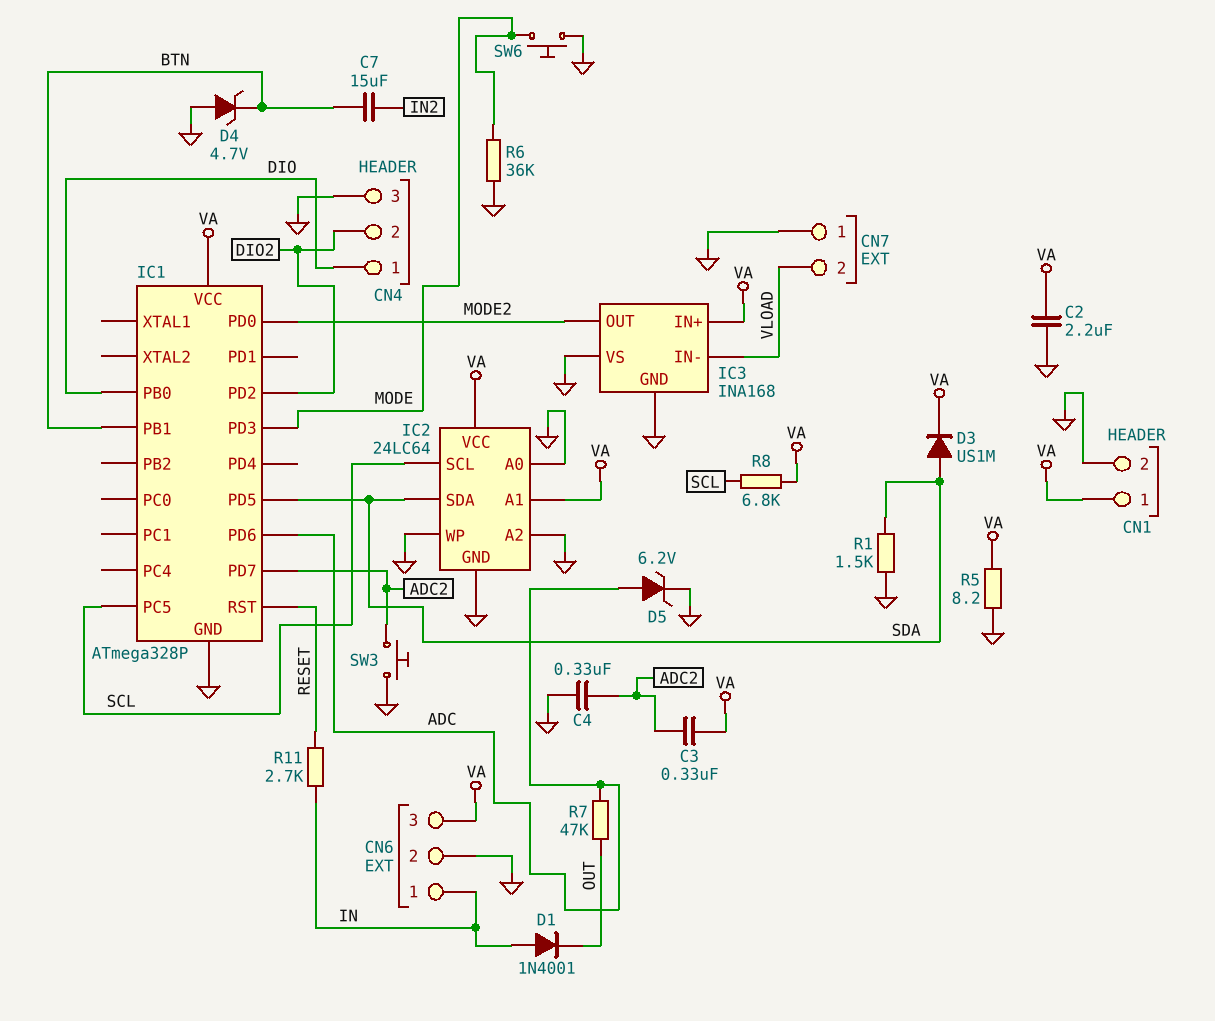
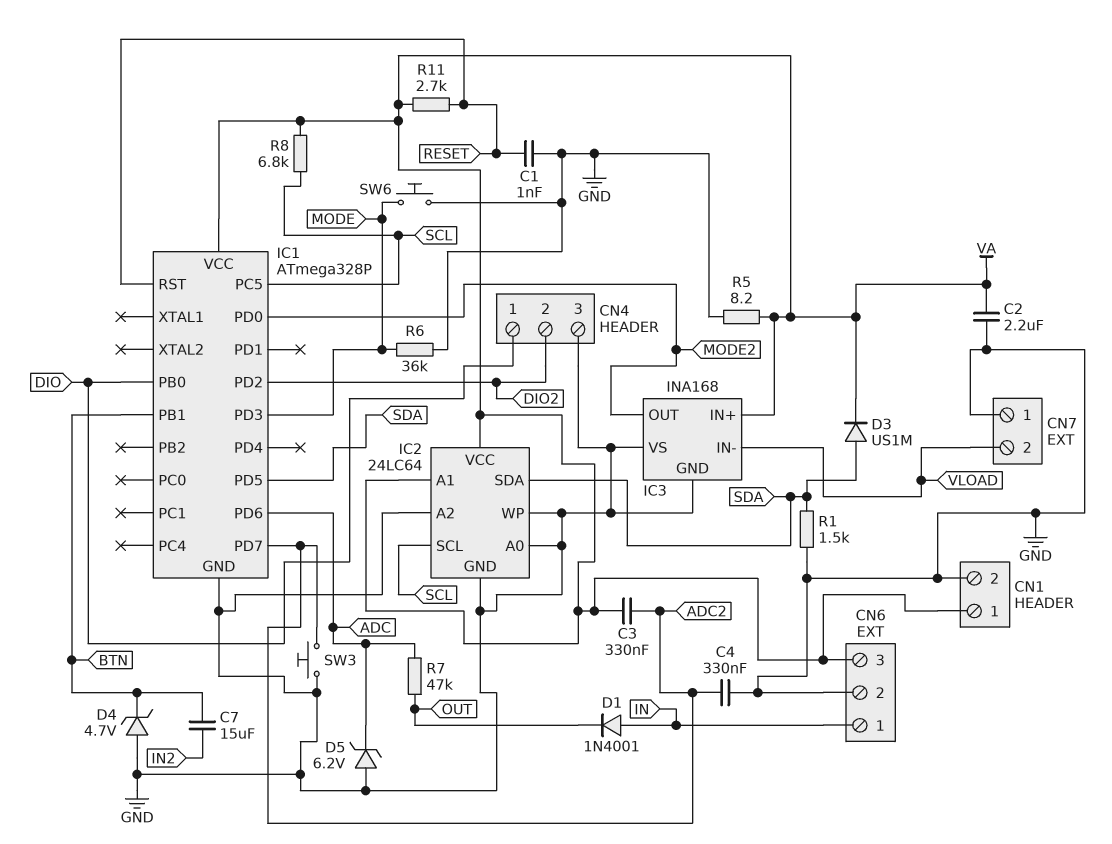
C1: none -> 1nF (GND, RESET)
D5: zener 6.2V (A ADC, K GND) -> zener 6.2V (A GND, K ADC)
R11: 2.7k (IN, RESET) -> 2.7k (RESET, VA)

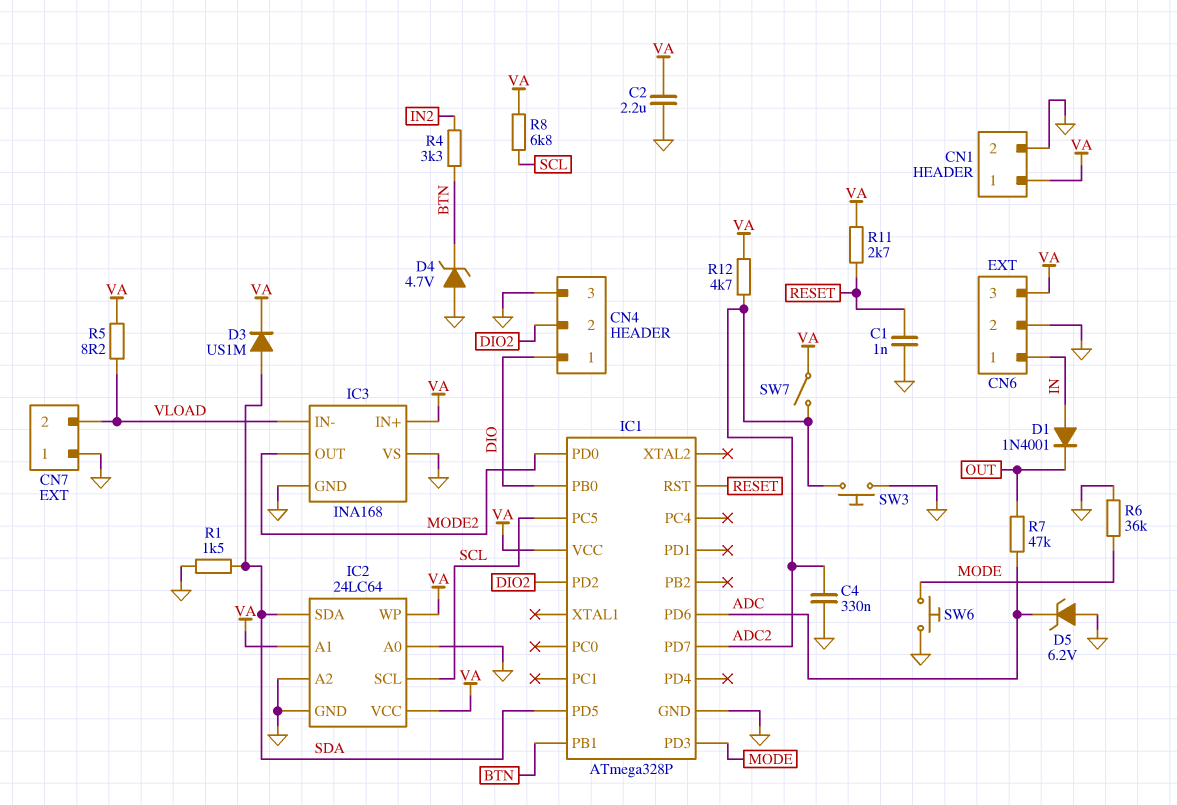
C3: 330nF (ADC2, VA) -> none
C7: 15uF (BTN, IN2) -> none
IC2 pin WP: GND -> VA
R4: none -> 3.3k (BTN, IN2)
R5: 8.2 (GND, VA) -> 8.2 (VA, VLOAD)
R12: none -> 4.7k (ADC2, VA)
SW7: none -> switch (ADC2, VA)

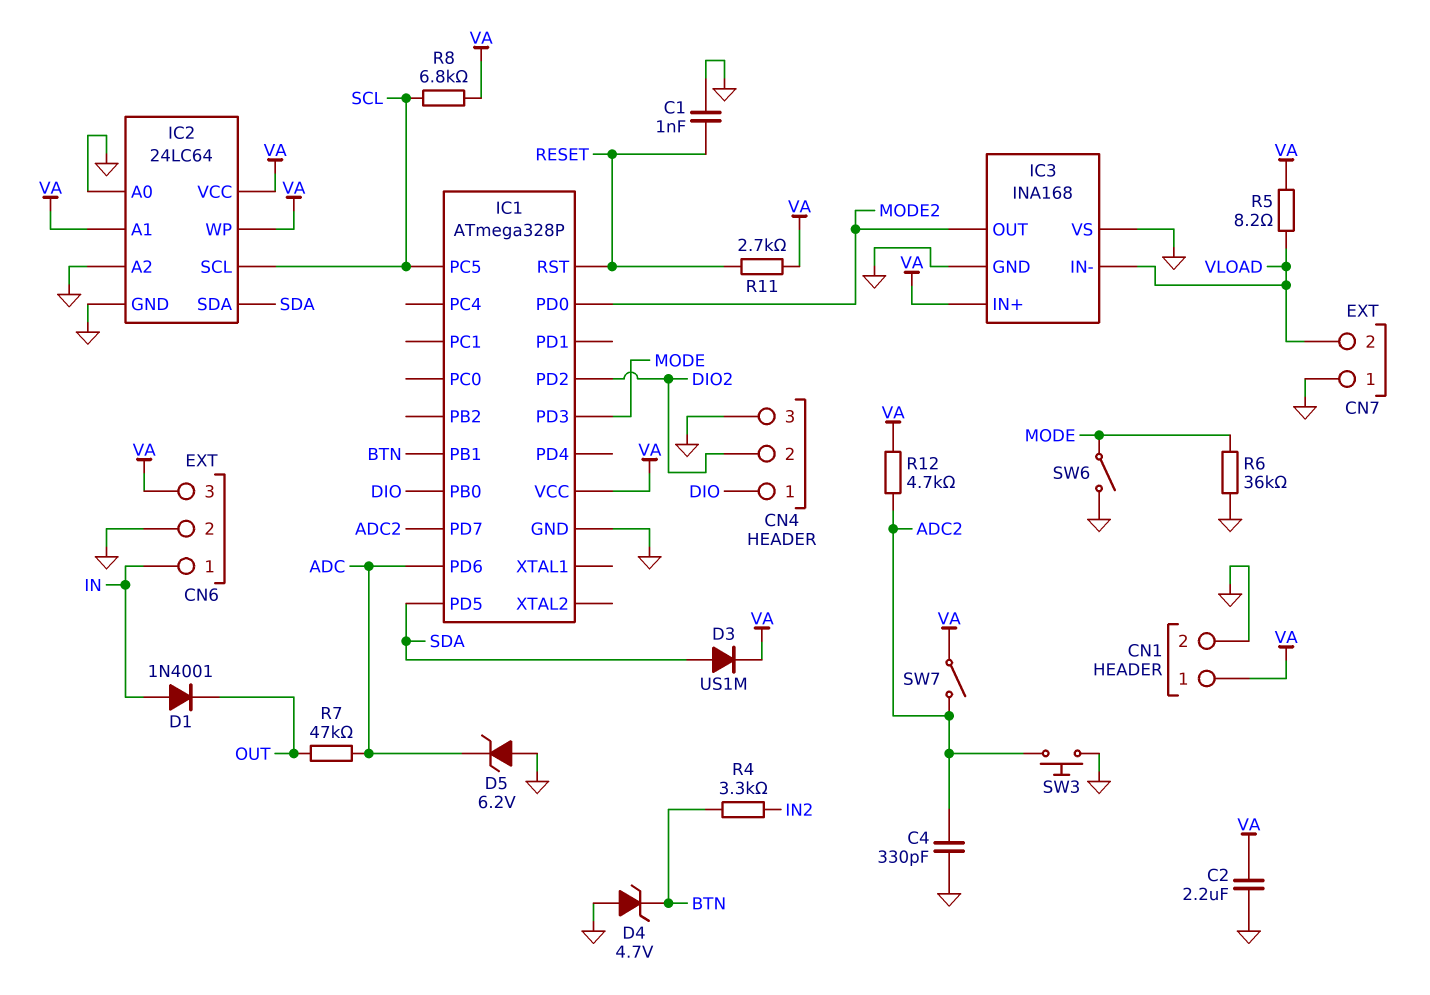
C4: 330nF (ADC2, GND) -> 330pF (ADC2, GND)
R1: 1.5k (GND, SDA) -> none
SW6: button (GND, MODE) -> switch (GND, MODE)

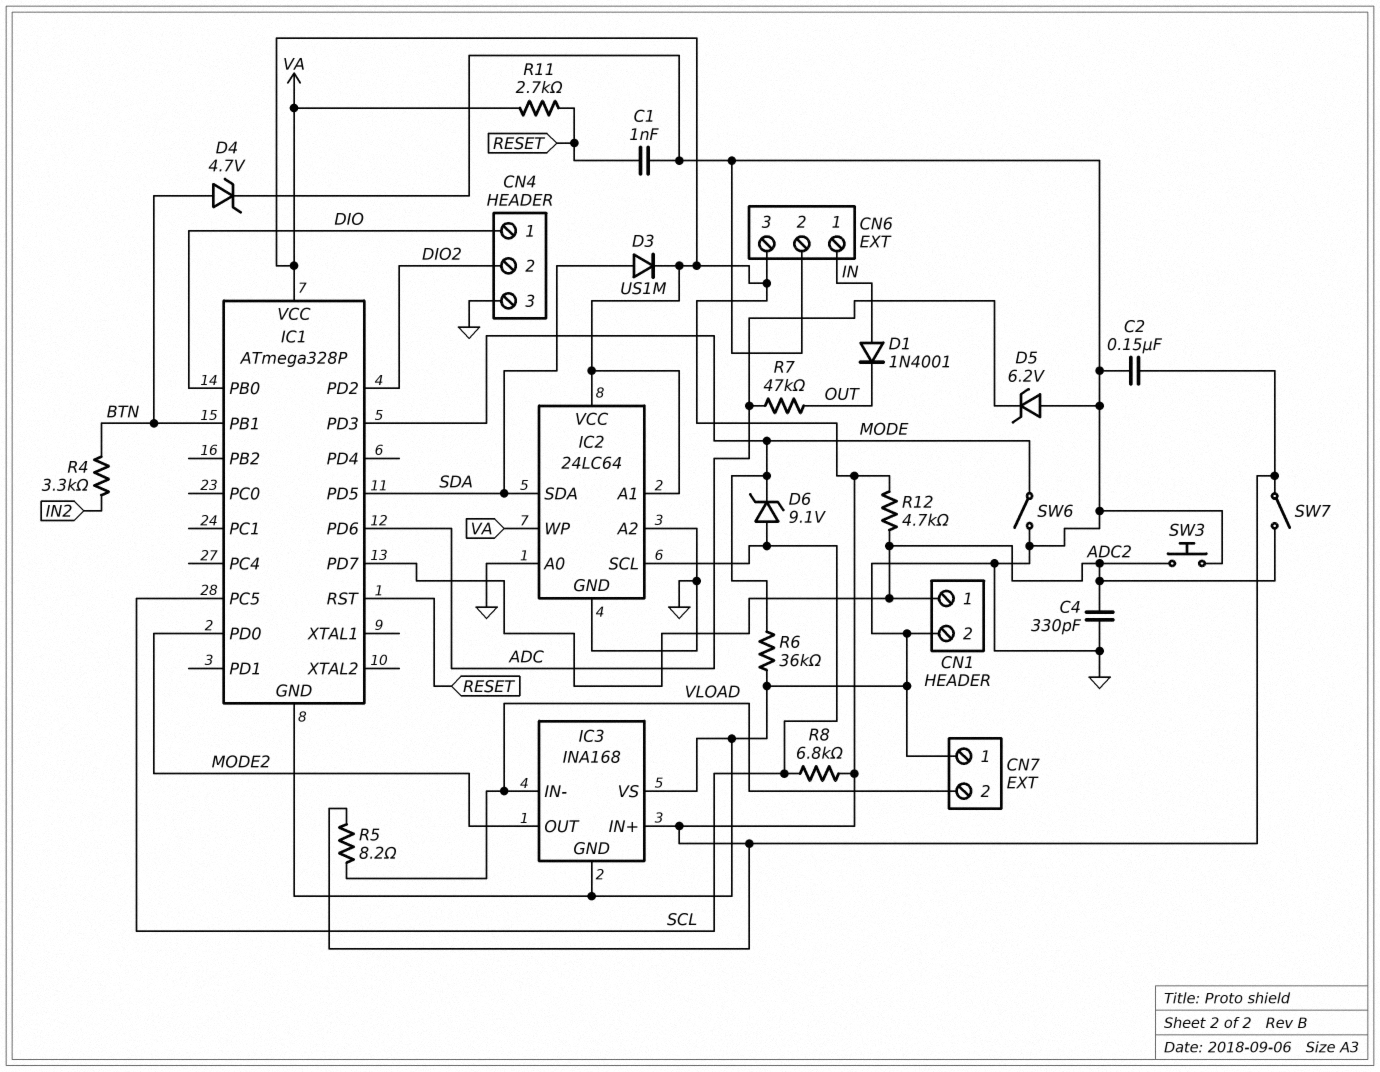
C2: 2.2uF (GND, VA) -> 150nF (GND, VA)
CN1 pin 1: VA -> ADC2
D4: zener 4.7V (A GND, K BTN) -> zener 4.7V (A BTN, K GND)
D6: none -> zener 9.1V (A SCL, K MODE)

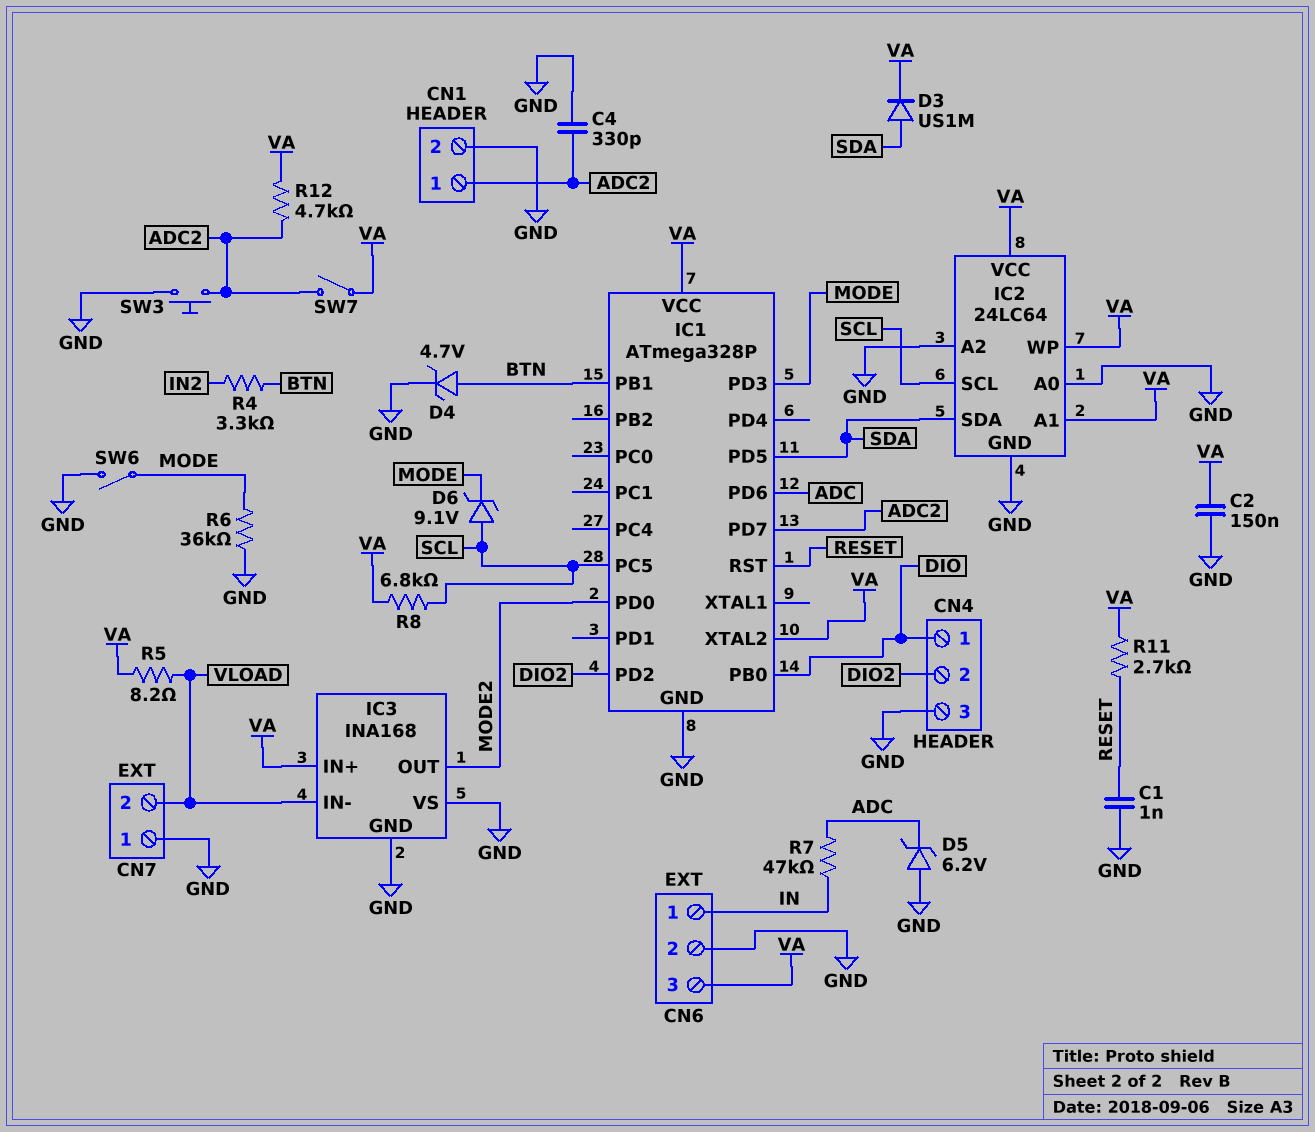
D1: diode 1N4001 (A IN, K OUT) -> none
IC1 pin XTAL2: none -> VA
R7: 47k (ADC, OUT) -> 47k (ADC, IN)

